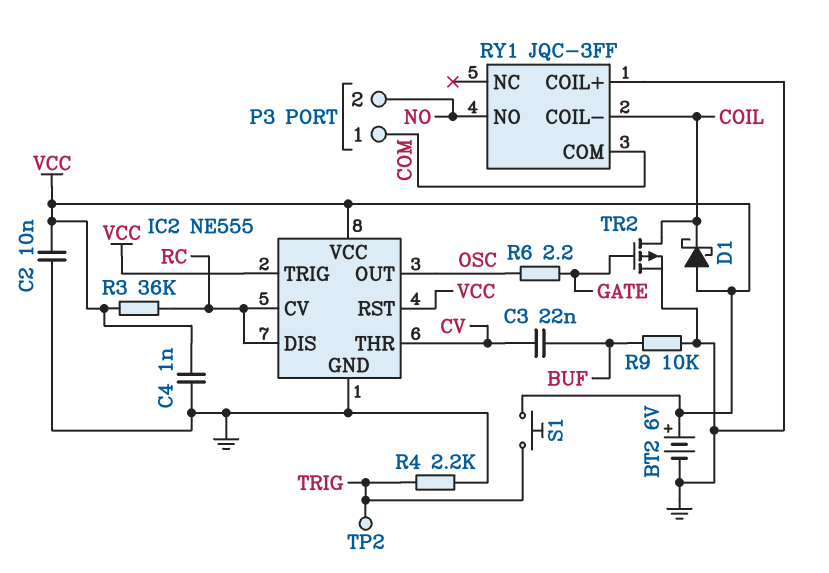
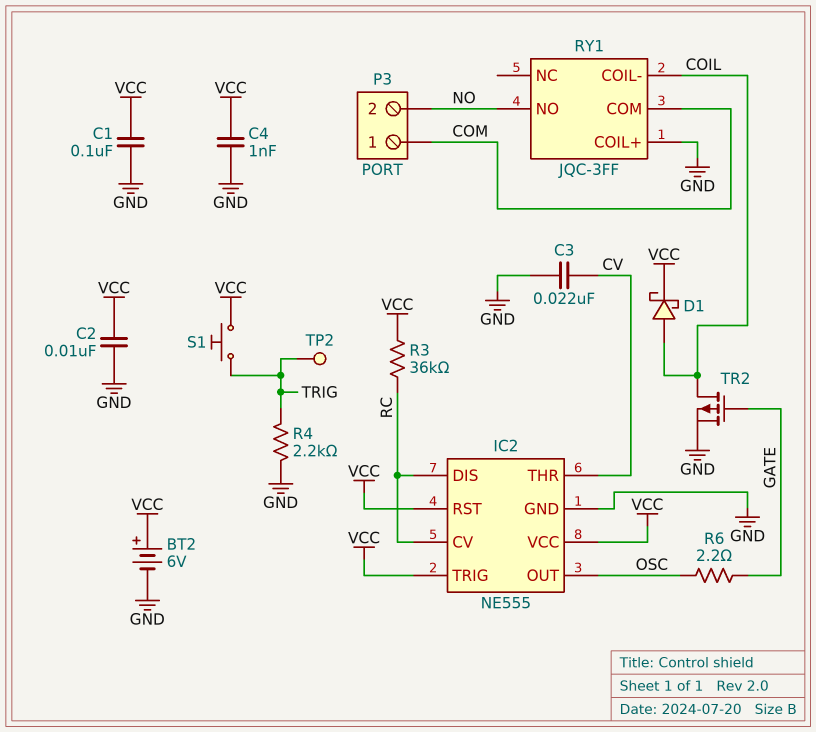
C1: none -> 100nF (GND, VCC)
C3: 22nF (BUF, CV) -> 22nF (CV, GND)
D1: schottky (A VCC, K COIL) -> schottky (A COIL, K VCC)
R9: 10k (BUF, GND) -> none

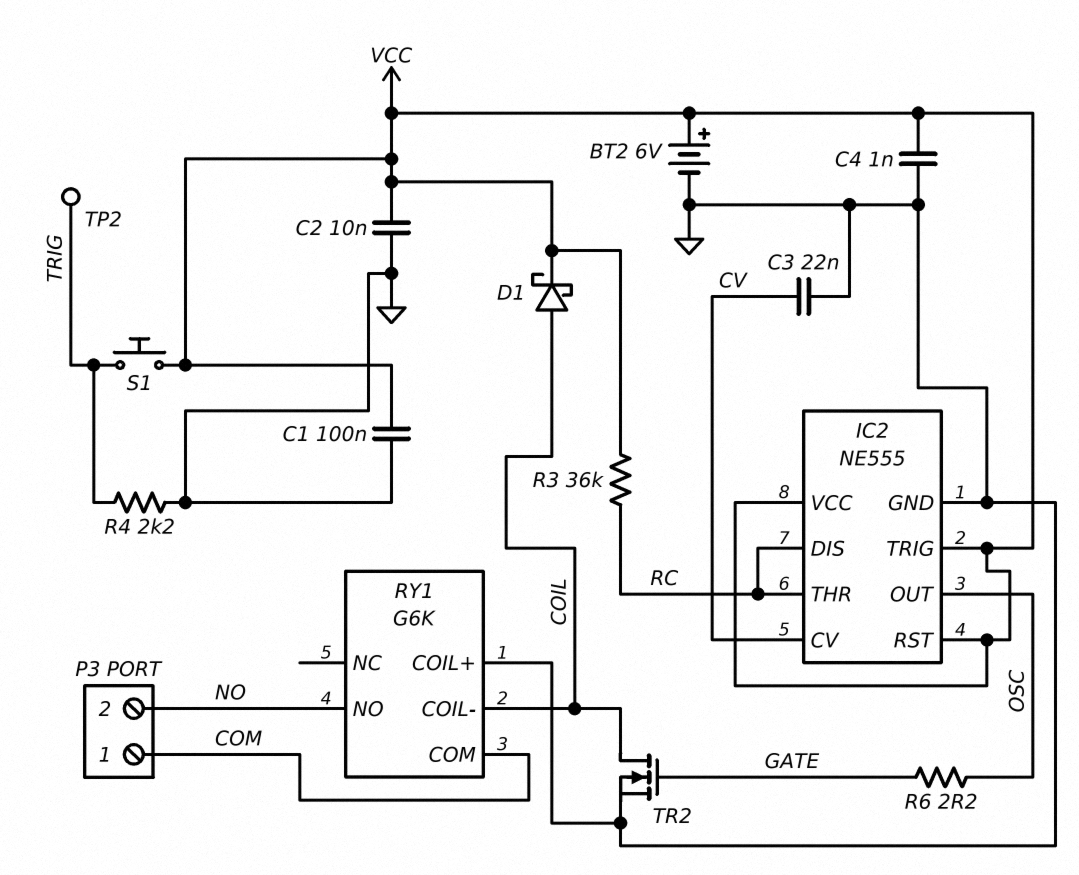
IC2 pin CV: RC -> CV
IC2 pin THR: CV -> RC
RY1: JQC-3FF -> G6K
TR2: PMOS (G GATE, D COIL, S GND) -> NMOS (G GATE, D COIL, S GND)

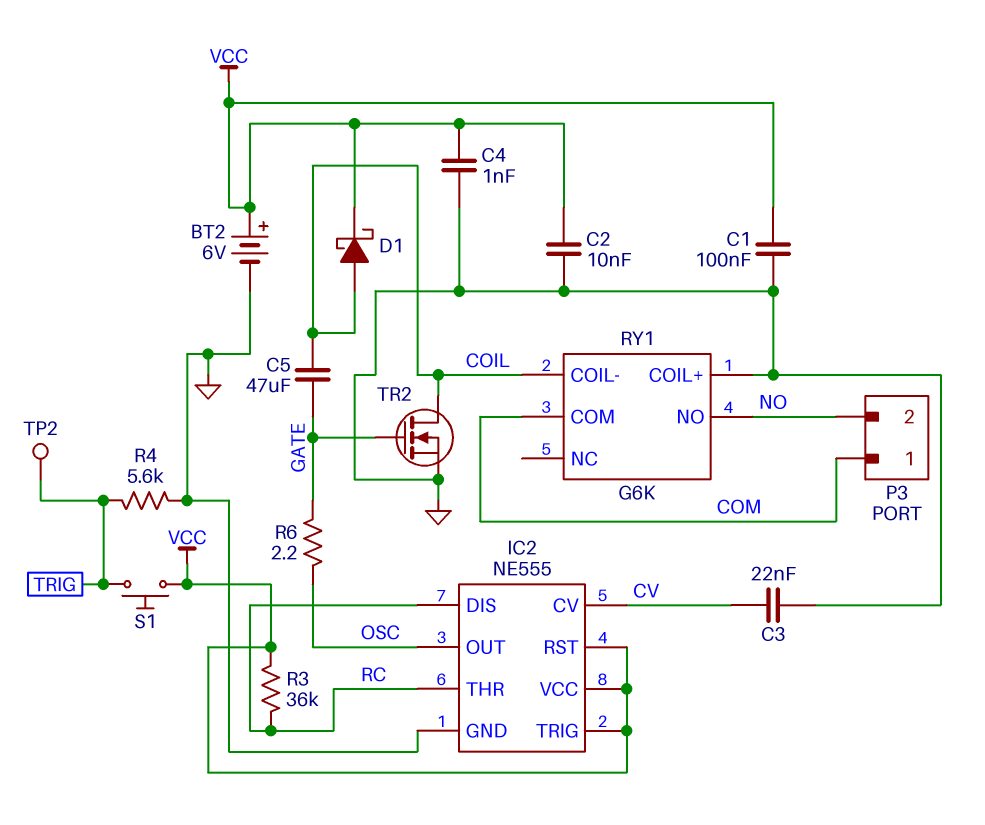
C5: none -> 47uF (COIL, GATE)
R4: 2.2k (GND, TRIG) -> 5.6k (GND, TRIG)

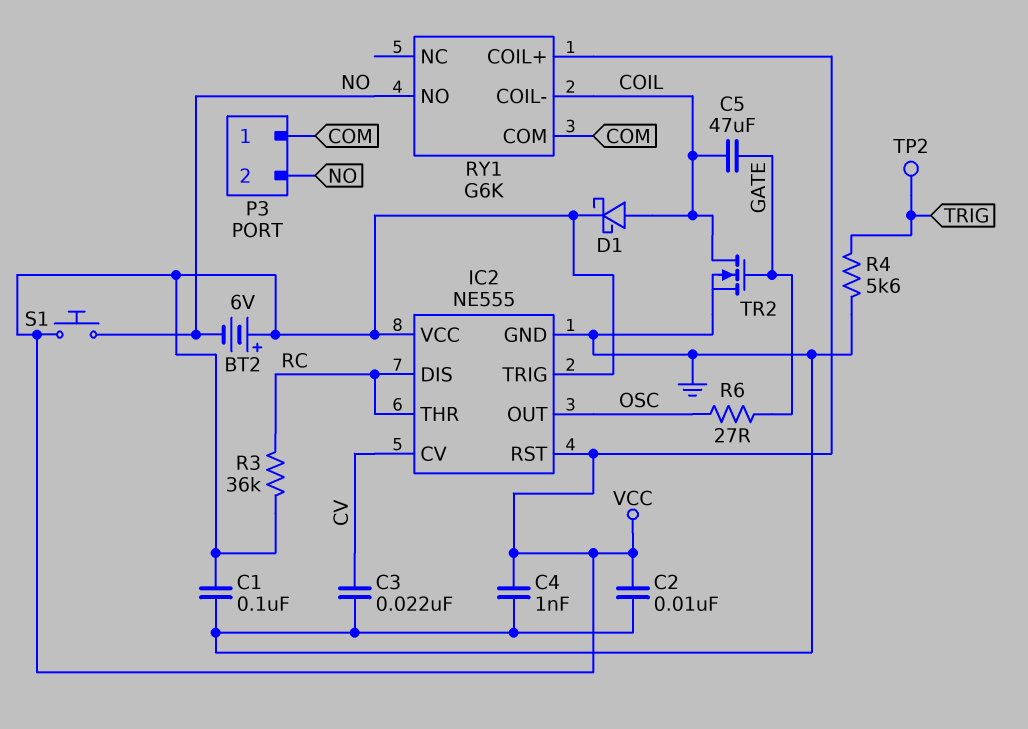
BT2: 6V (plus VCC, minus GND) -> 6V (plus VCC, minus NO)
R6: 2.2 (GATE, OSC) -> 27 (GATE, OSC)
RY1 pin COIL+: GND -> VCC
S1: button (TRIG, VCC) -> button (NO, VCC)

